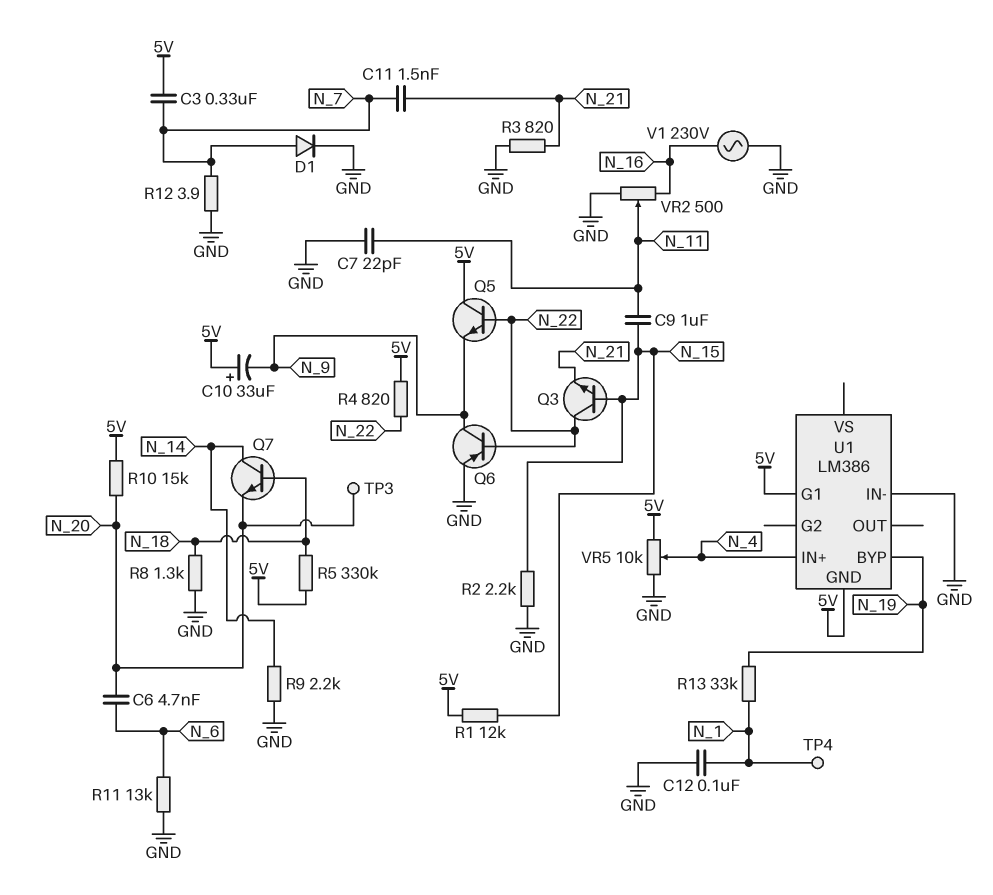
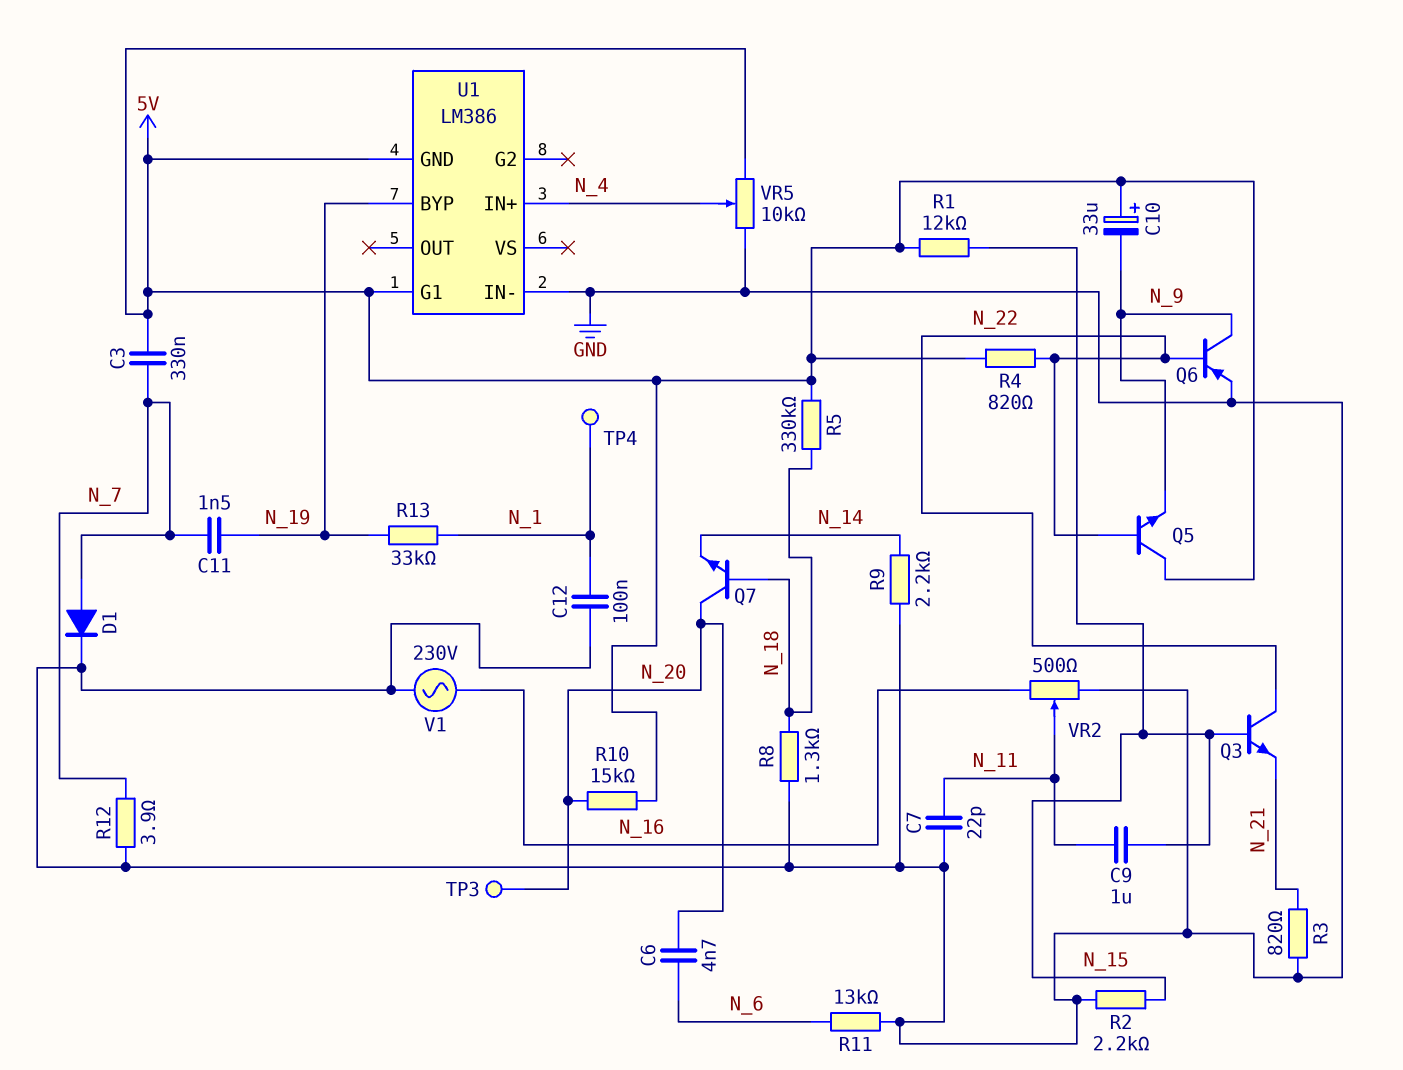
C11: 1.5nF (N_7, N_21) -> 1.5nF (N_7, N_19)
Q7: NPN (B N_18, C N_14, E N_20) -> NPN (B N_18, C N_20, E N_14)

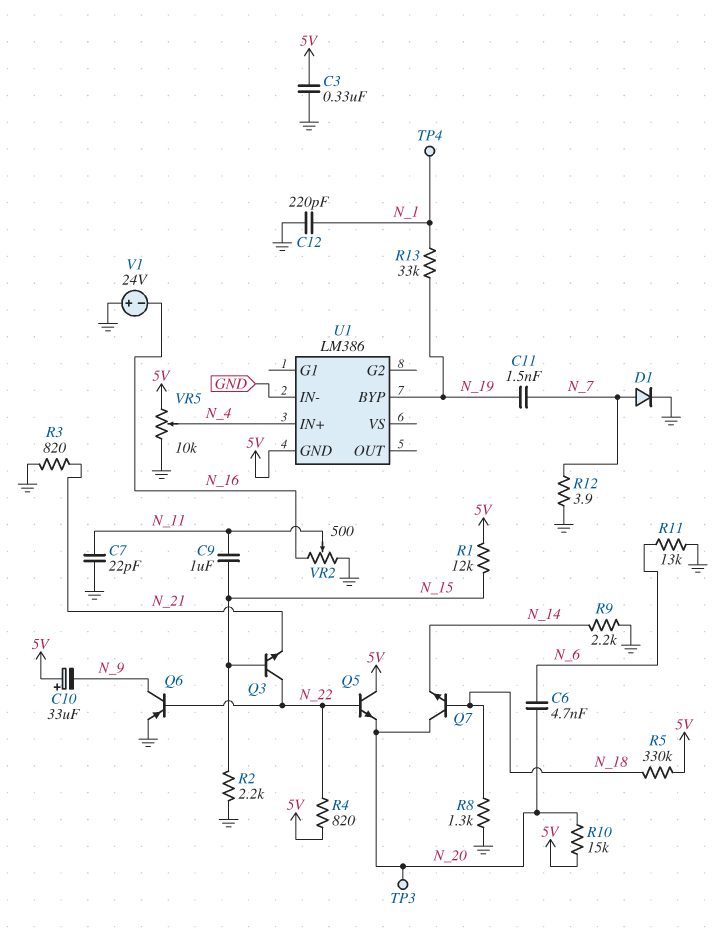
C3: 330nF (5V, N_7) -> 330nF (5V, GND)
C12: 100nF (GND, N_1) -> 220pF (GND, N_1)
Q5: NPN (B N_22, C 5V, E N_9) -> NPN (B N_22, C 5V, E N_20)
U1 pin G1: 5V -> none
V1: AC 230V (GND, N_16) -> 24V (plus GND, minus N_16)

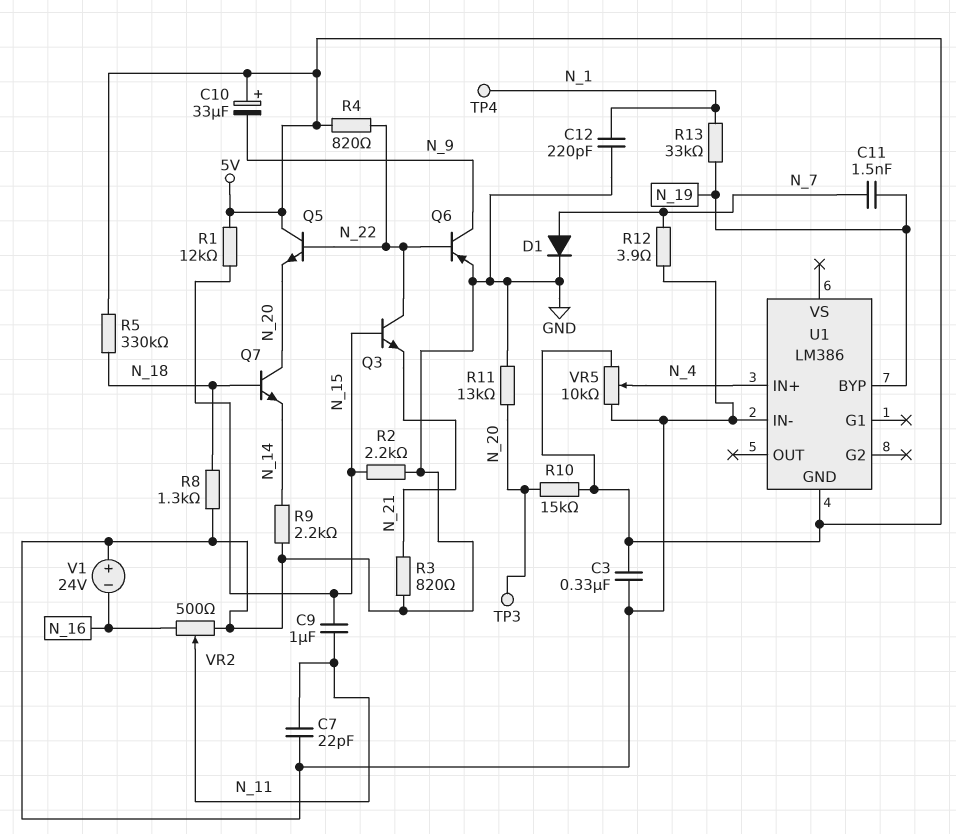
C6: 4.7nF (N_6, N_20) -> none
R11: 13k (GND, N_6) -> 13k (GND, N_20)

